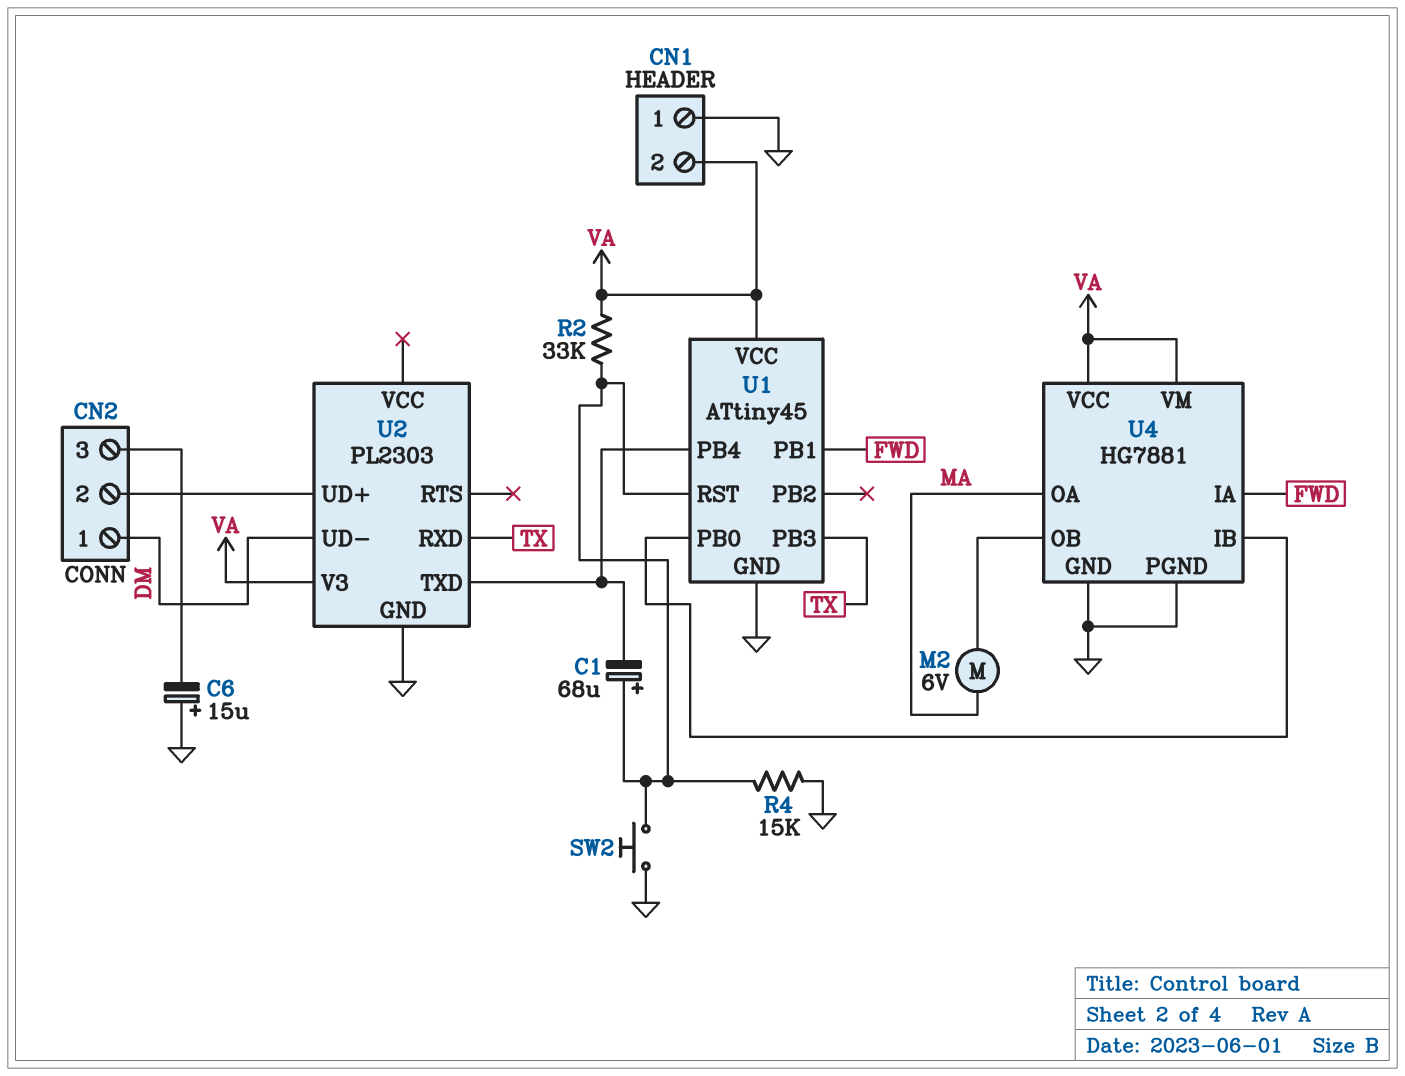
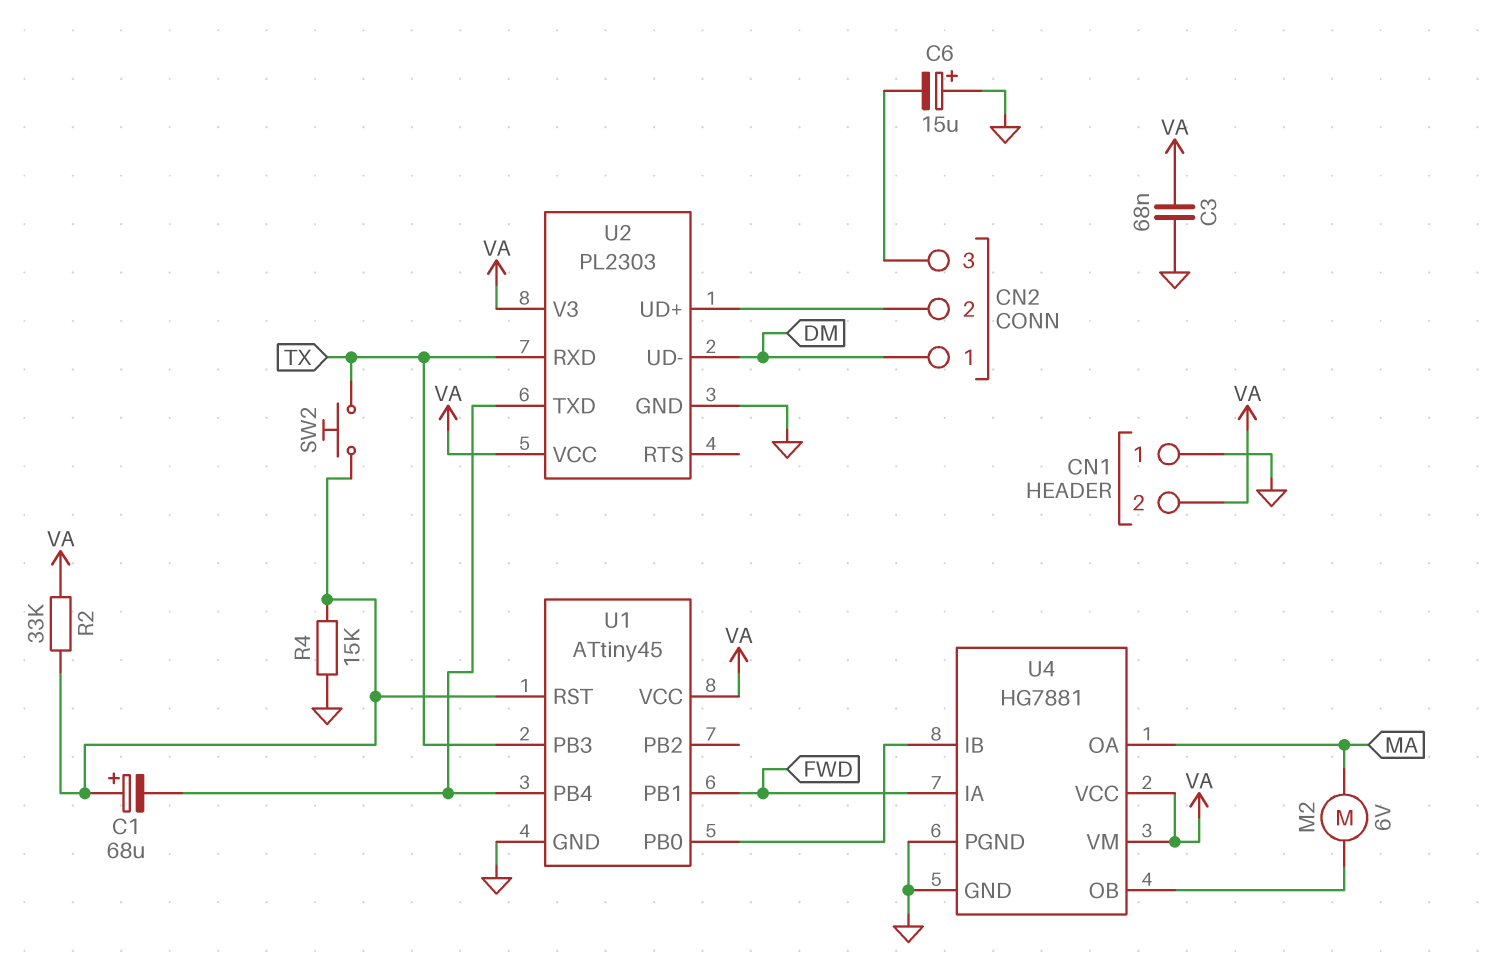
C3: none -> 68nF (GND, VA)
SW2: button (GND, U1/RST) -> button (TX, U1/RST)
U2 pin VCC: none -> VA

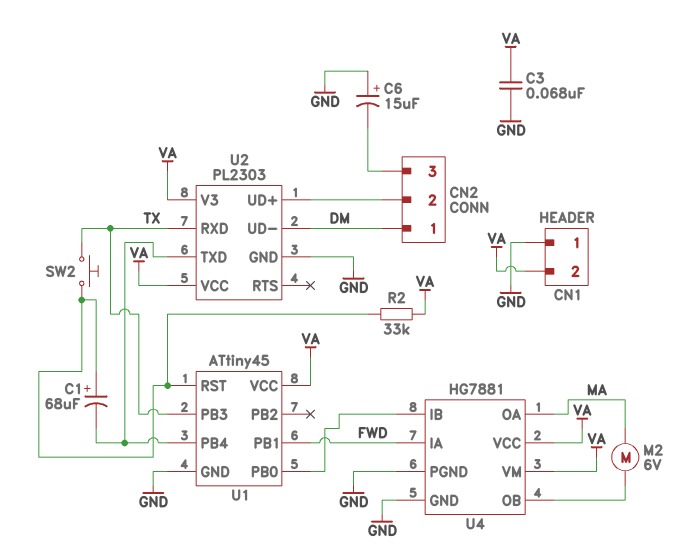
R4: 15k (GND, U1/RST) -> none

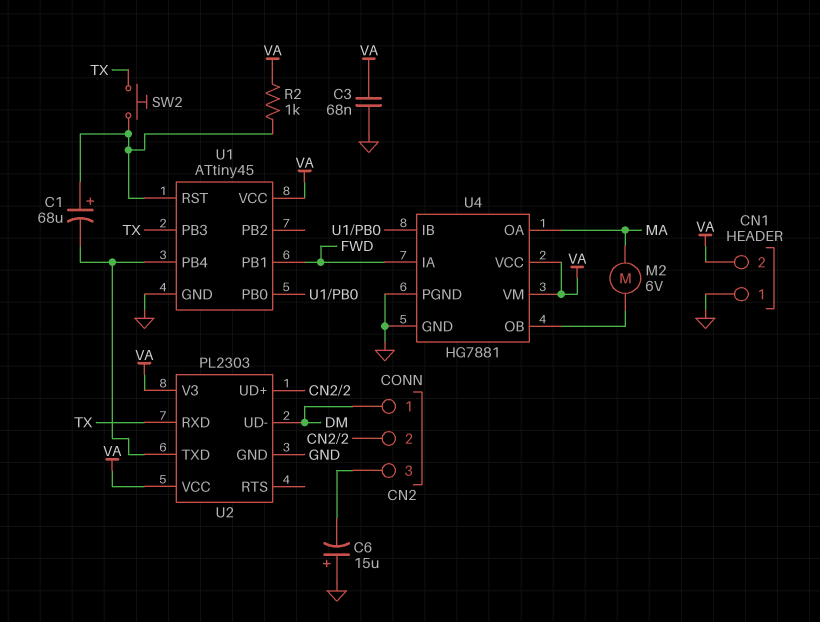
R2: 33k (U1/RST, VA) -> 1k (U1/RST, VA)

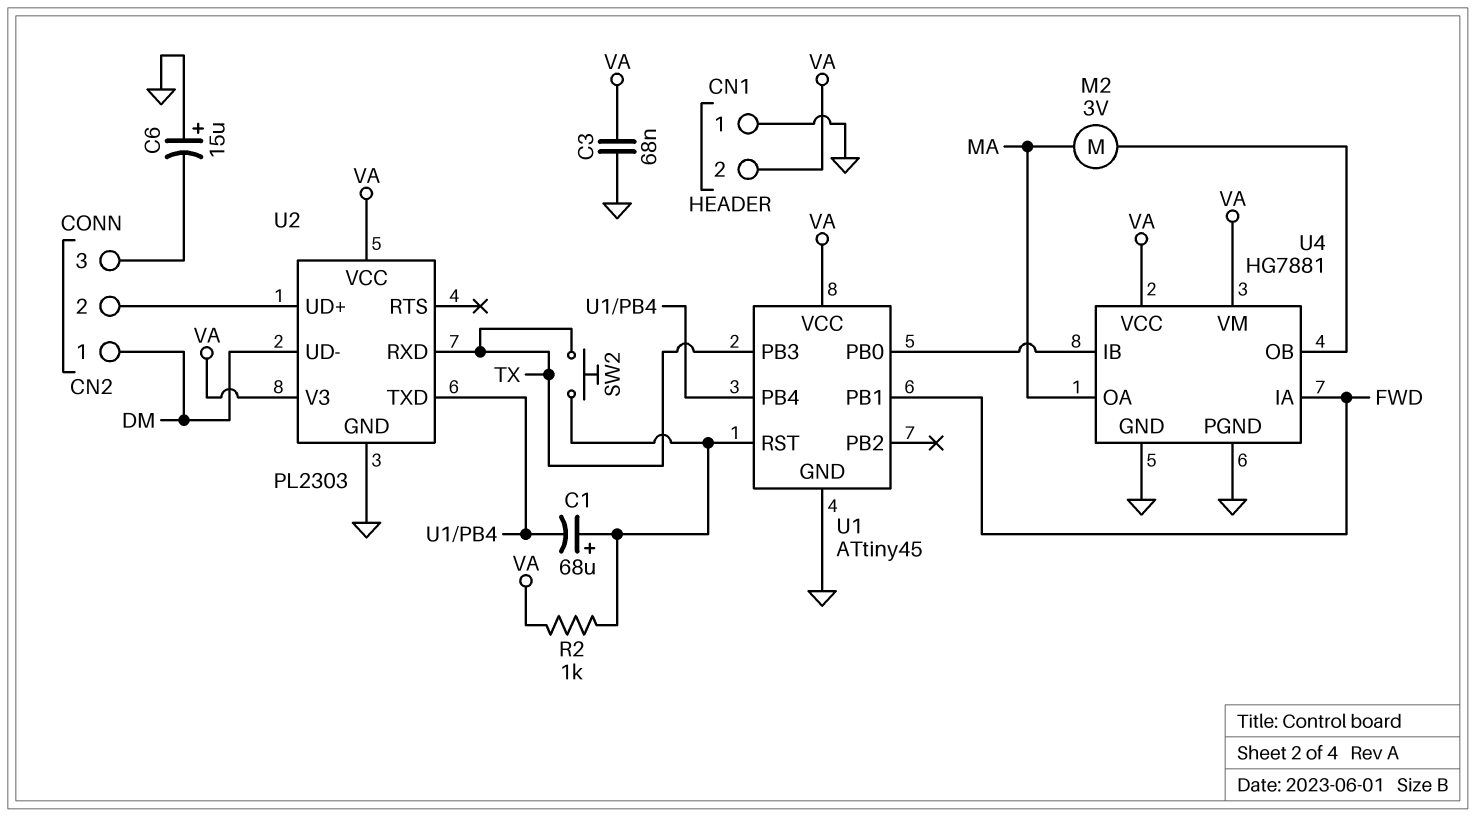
M2: motor 6V (MA, U4/OB) -> motor 3V (MA, U4/OB)

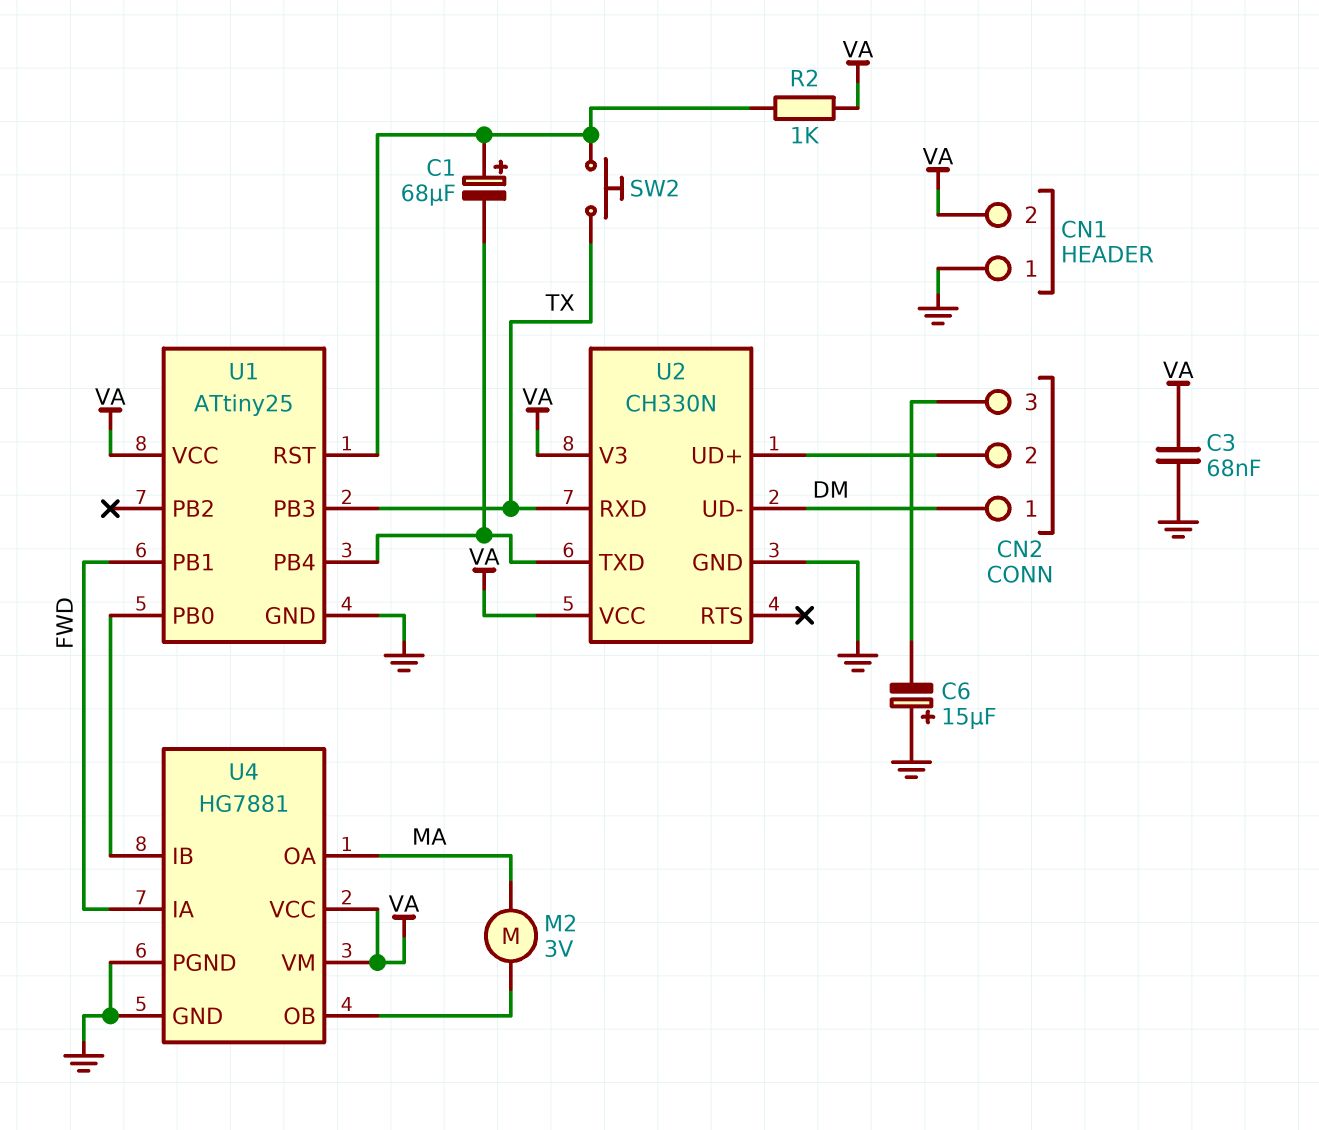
U1: ATtiny45 -> ATtiny25
U2: PL2303 -> CH330N

